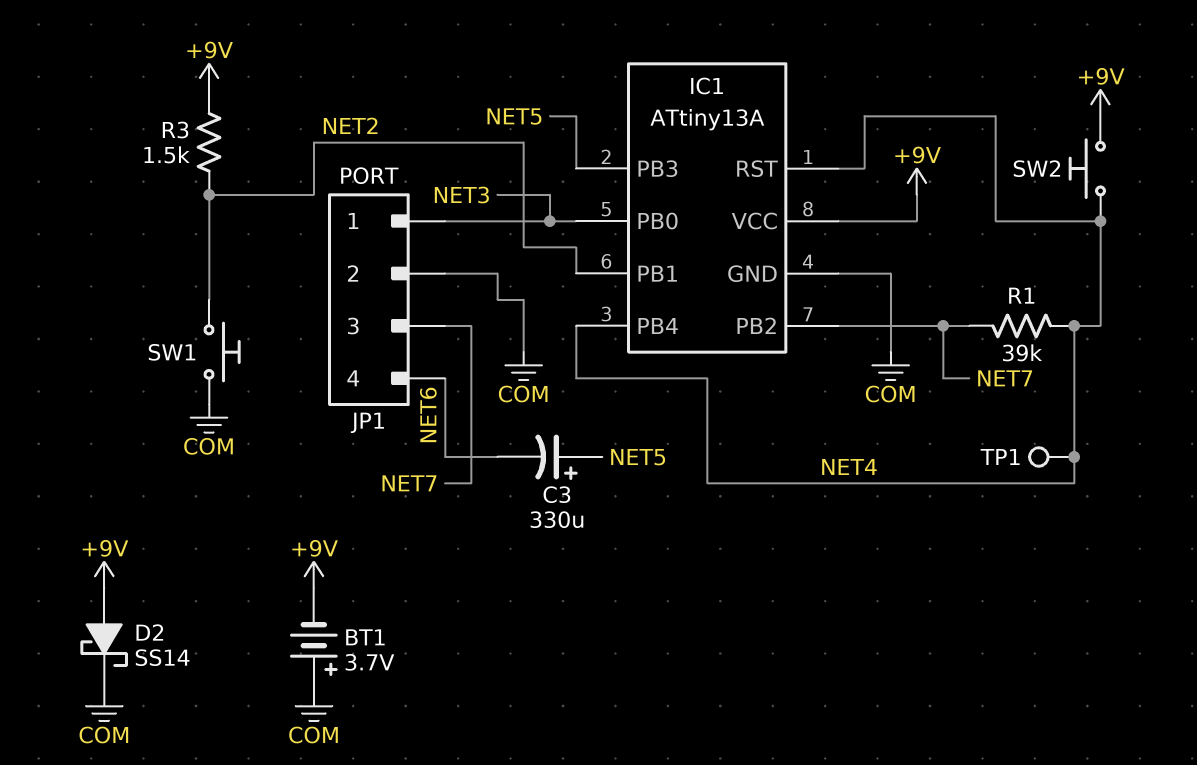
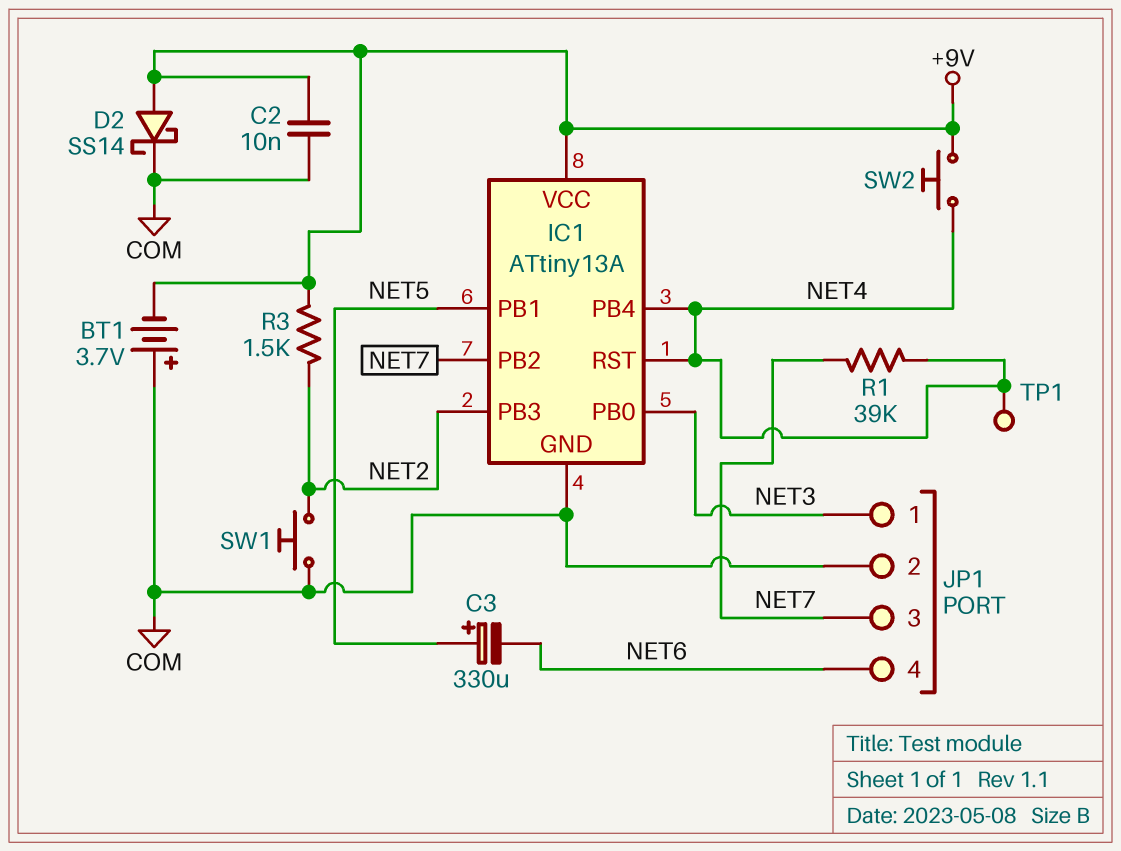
C2: none -> 10nF (+9V, COM)
IC1 pin PB1: NET2 -> NET5
IC1 pin PB3: NET5 -> NET2

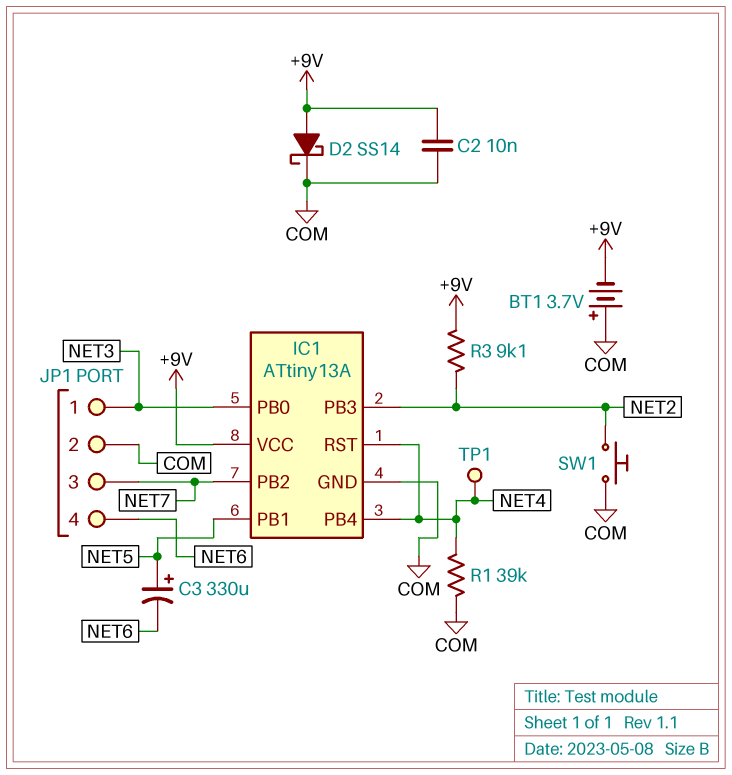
R1: 39k (NET4, NET7) -> 39k (COM, NET4)
R3: 1.5k (+9V, NET2) -> 9.1k (+9V, NET2)
SW2: button (+9V, NET4) -> none

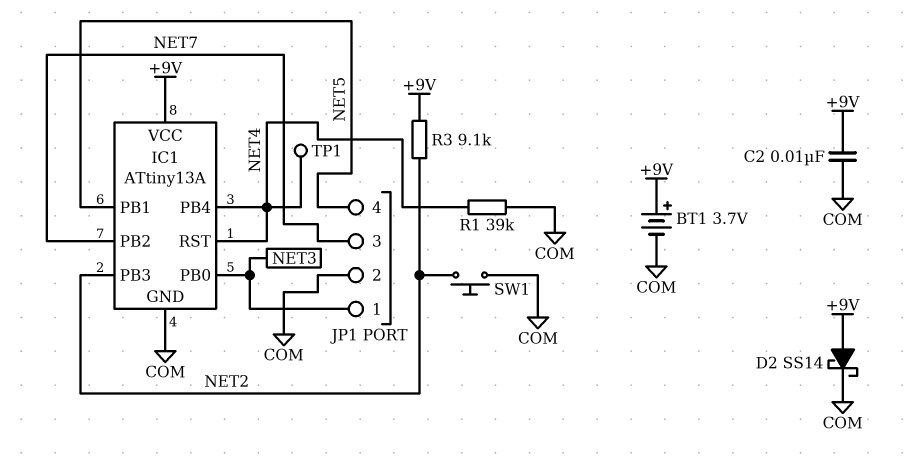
BT1: 3.7V (plus COM, minus +9V) -> 3.7V (plus +9V, minus COM)
C3: 330uF (plus NET5, minus NET6) -> none
JP1 pin 4: NET6 -> NET5

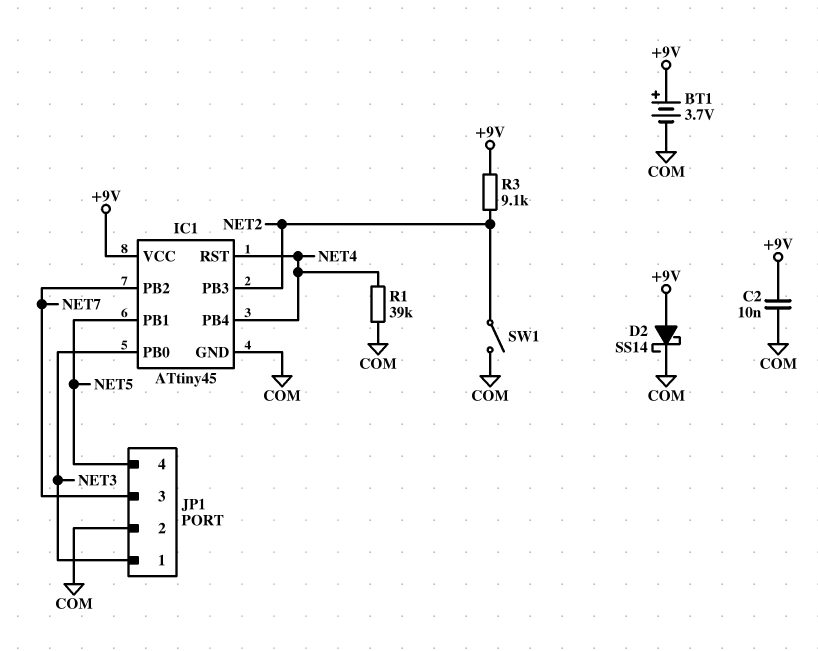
IC1: ATtiny13A -> ATtiny45
SW1: button (COM, NET2) -> switch (COM, NET2)
TP1: test point (NET4) -> none

